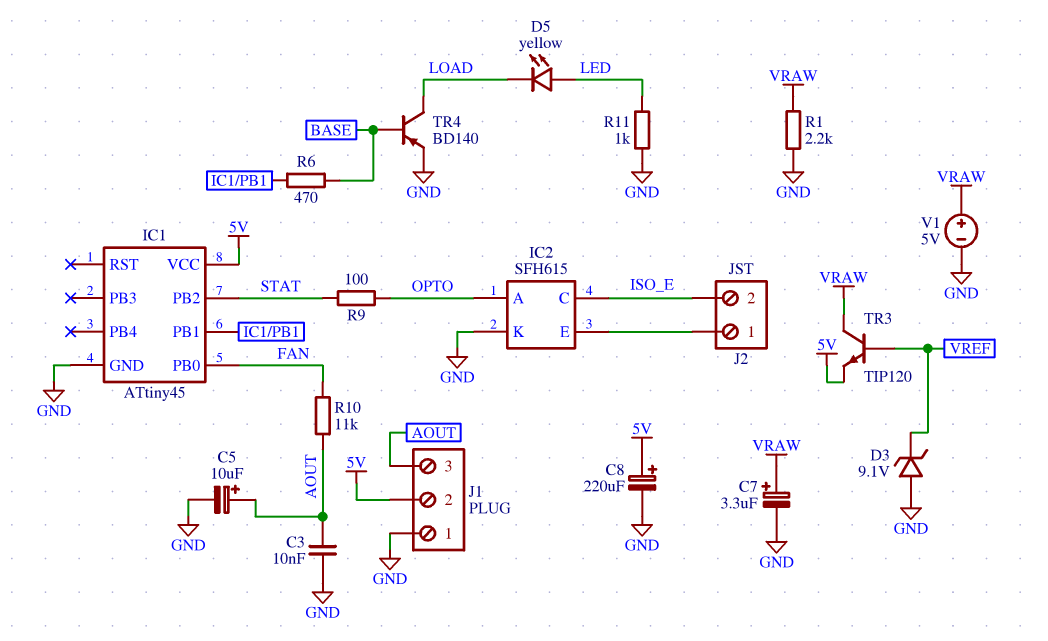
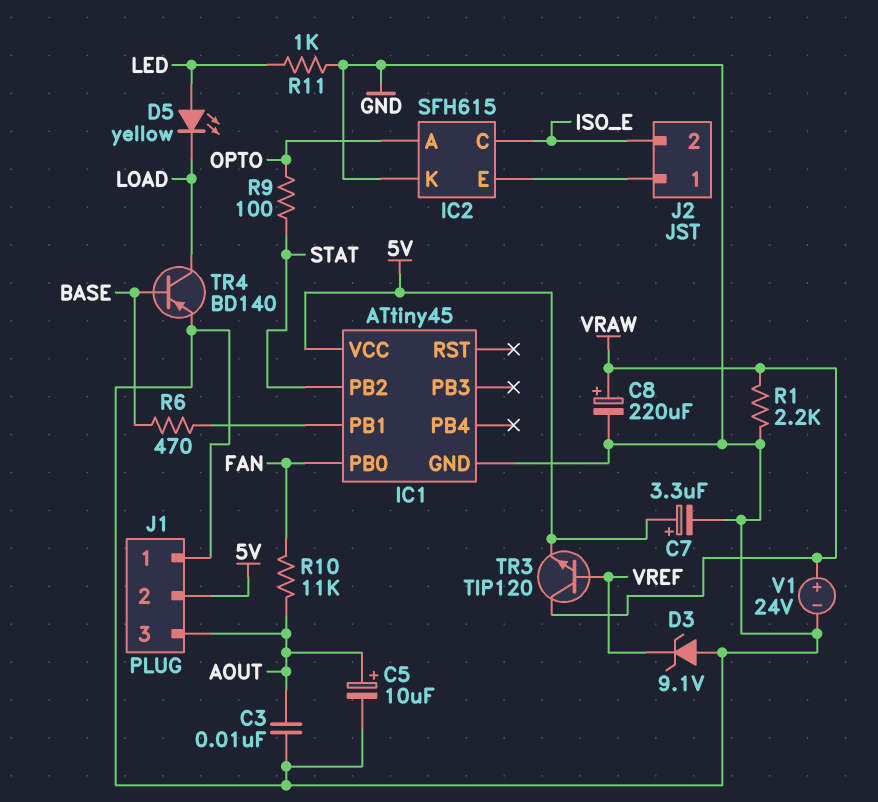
C7: 3.3uF (plus VRAW, minus GND) -> 3.3uF (plus 5V, minus GND)
C8: 220uF (plus 5V, minus GND) -> 220uF (plus VRAW, minus GND)
V1: 5V (plus VRAW, minus GND) -> 24V (plus VRAW, minus GND)

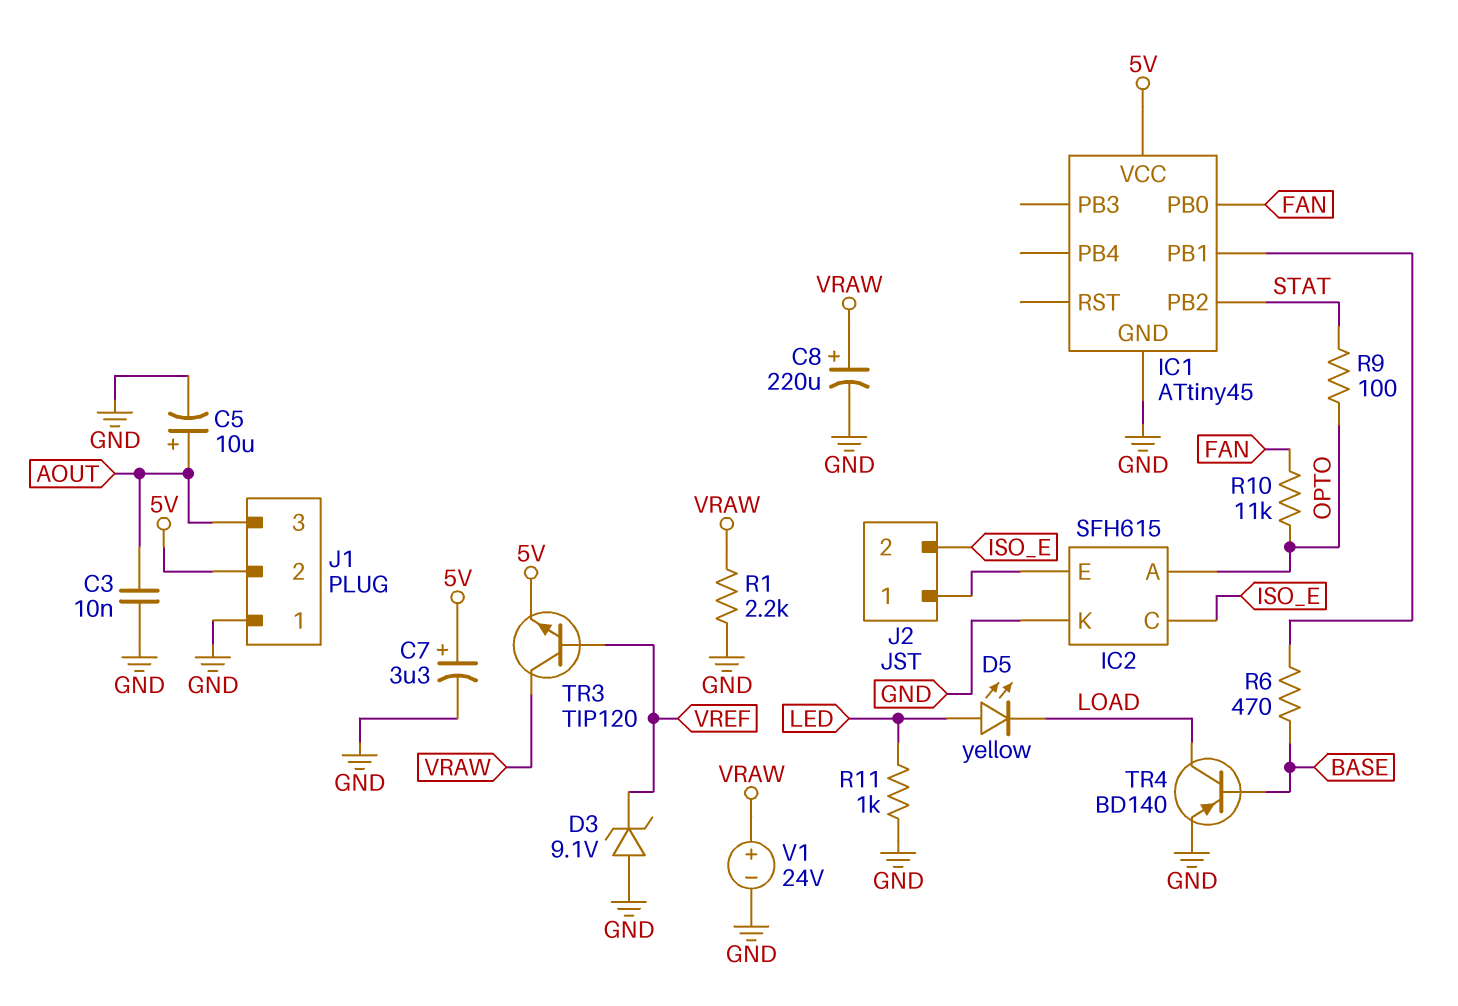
R10: 11k (AOUT, FAN) -> 11k (FAN, OPTO)

